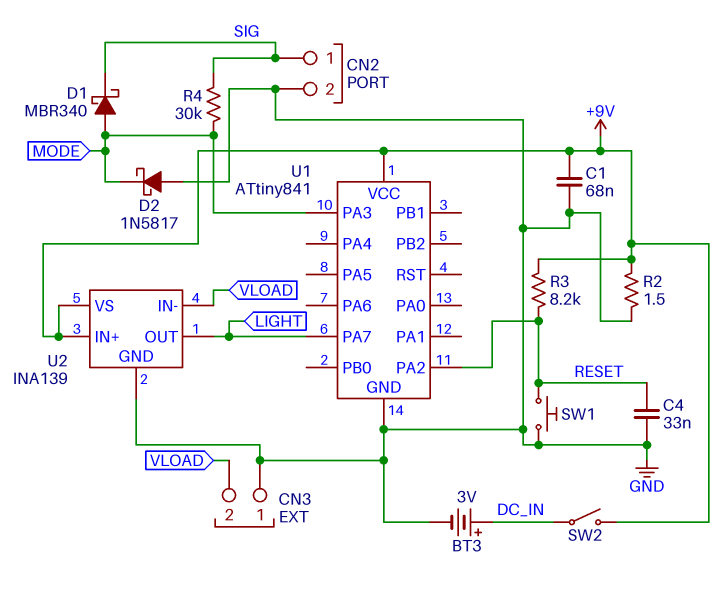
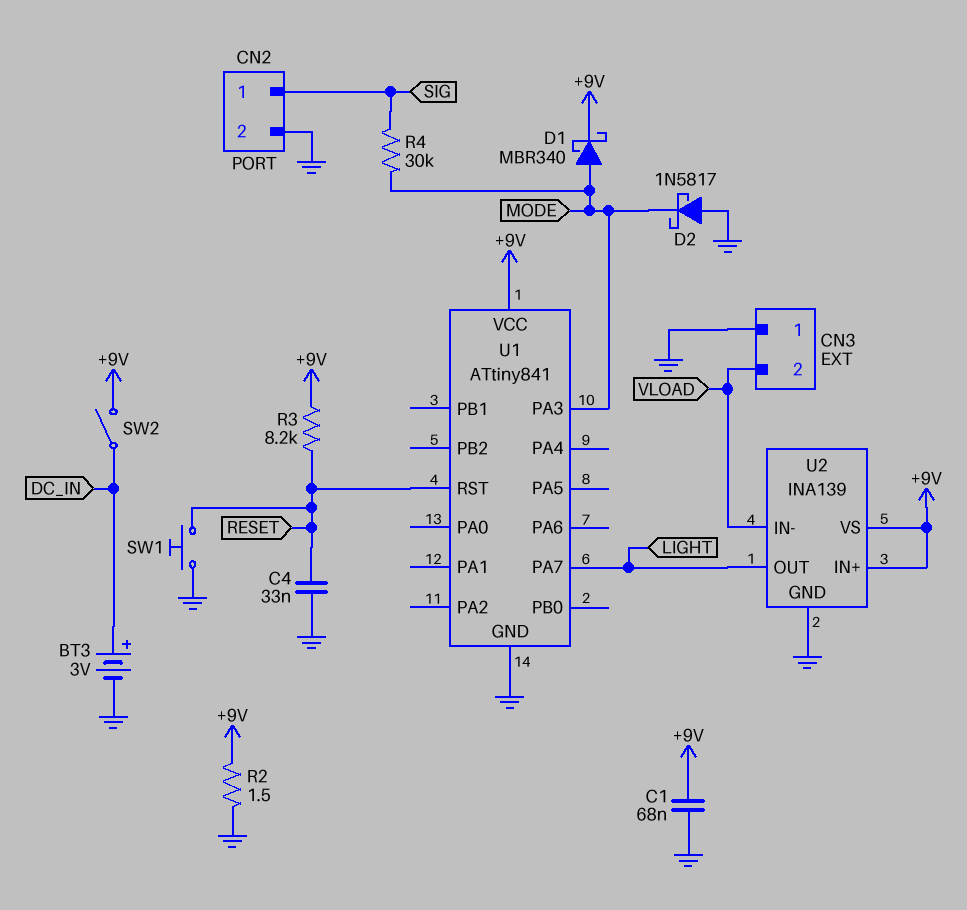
D1: schottky MBR340 (A MODE, K SIG) -> schottky MBR340 (A MODE, K +9V)
U1 pin PA2: RESET -> none
U1 pin RST: none -> RESET

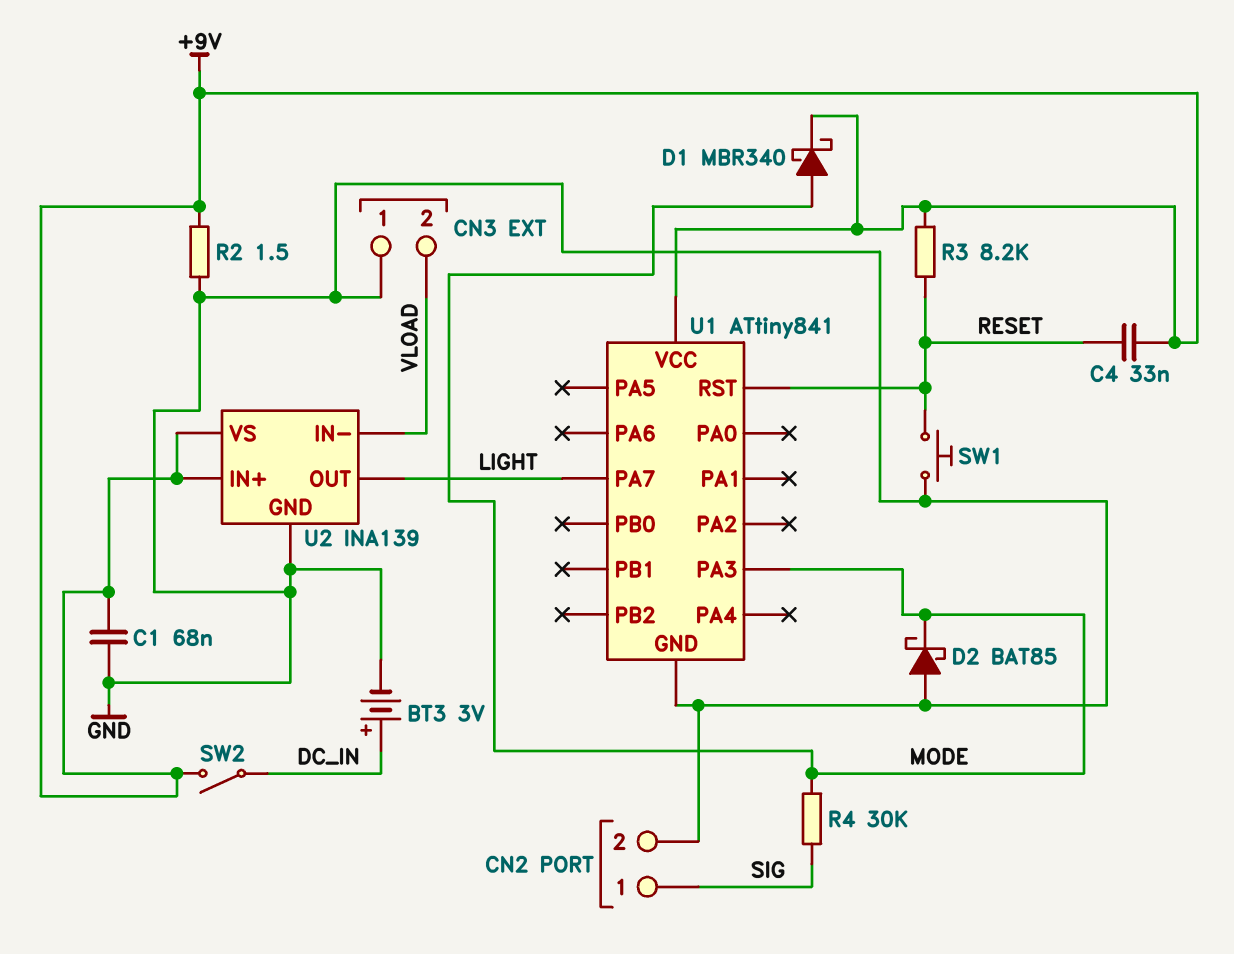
C4: 33nF (GND, RESET) -> 33nF (+9V, RESET)
D2: schottky 1N5817 (A GND, K MODE) -> schottky BAT85 (A GND, K MODE)

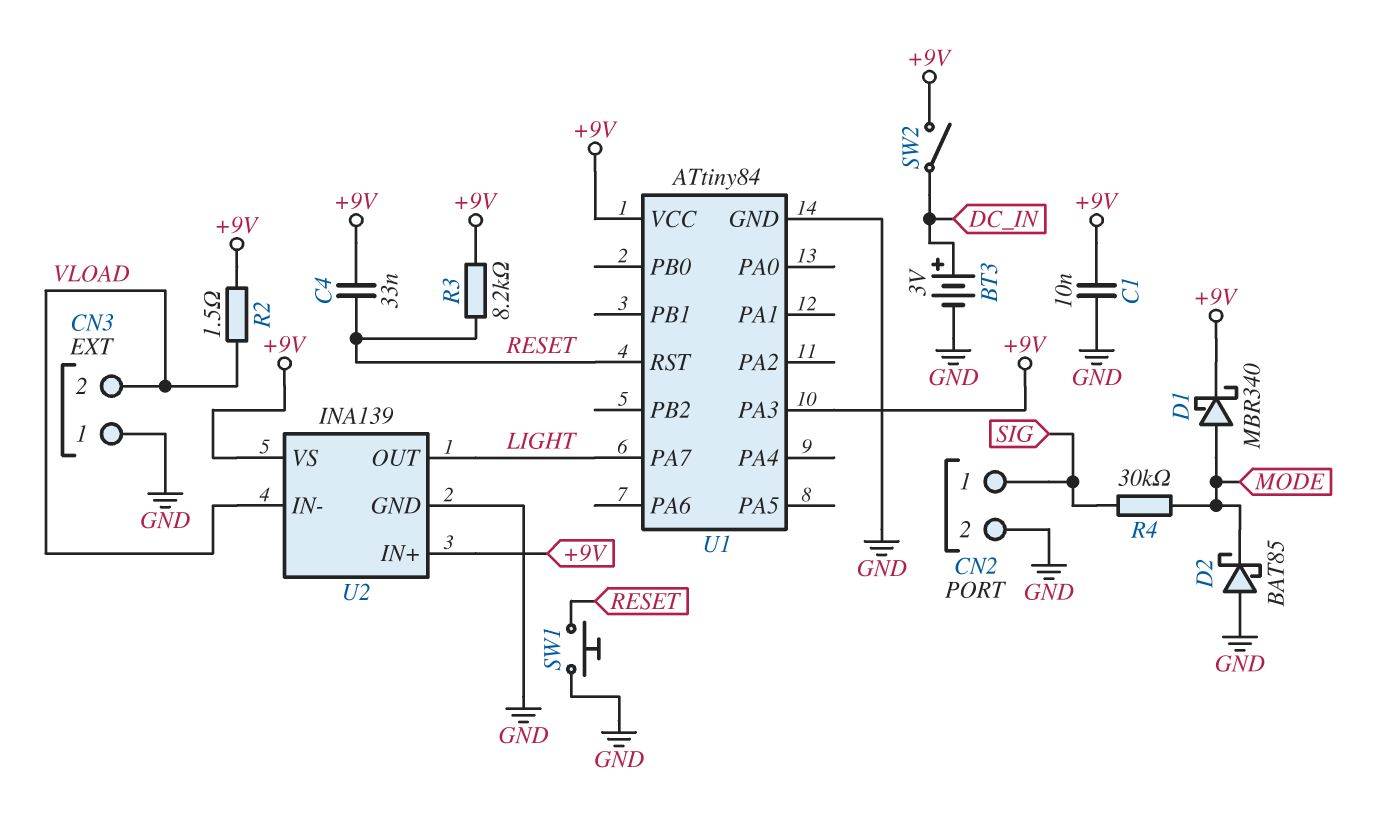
C1: 68nF (+9V, GND) -> 10nF (+9V, GND)
R2: 1.5 (+9V, GND) -> 1.5 (+9V, VLOAD)
U1: ATtiny841 -> ATtiny84
U1 pin PA3: MODE -> +9V

